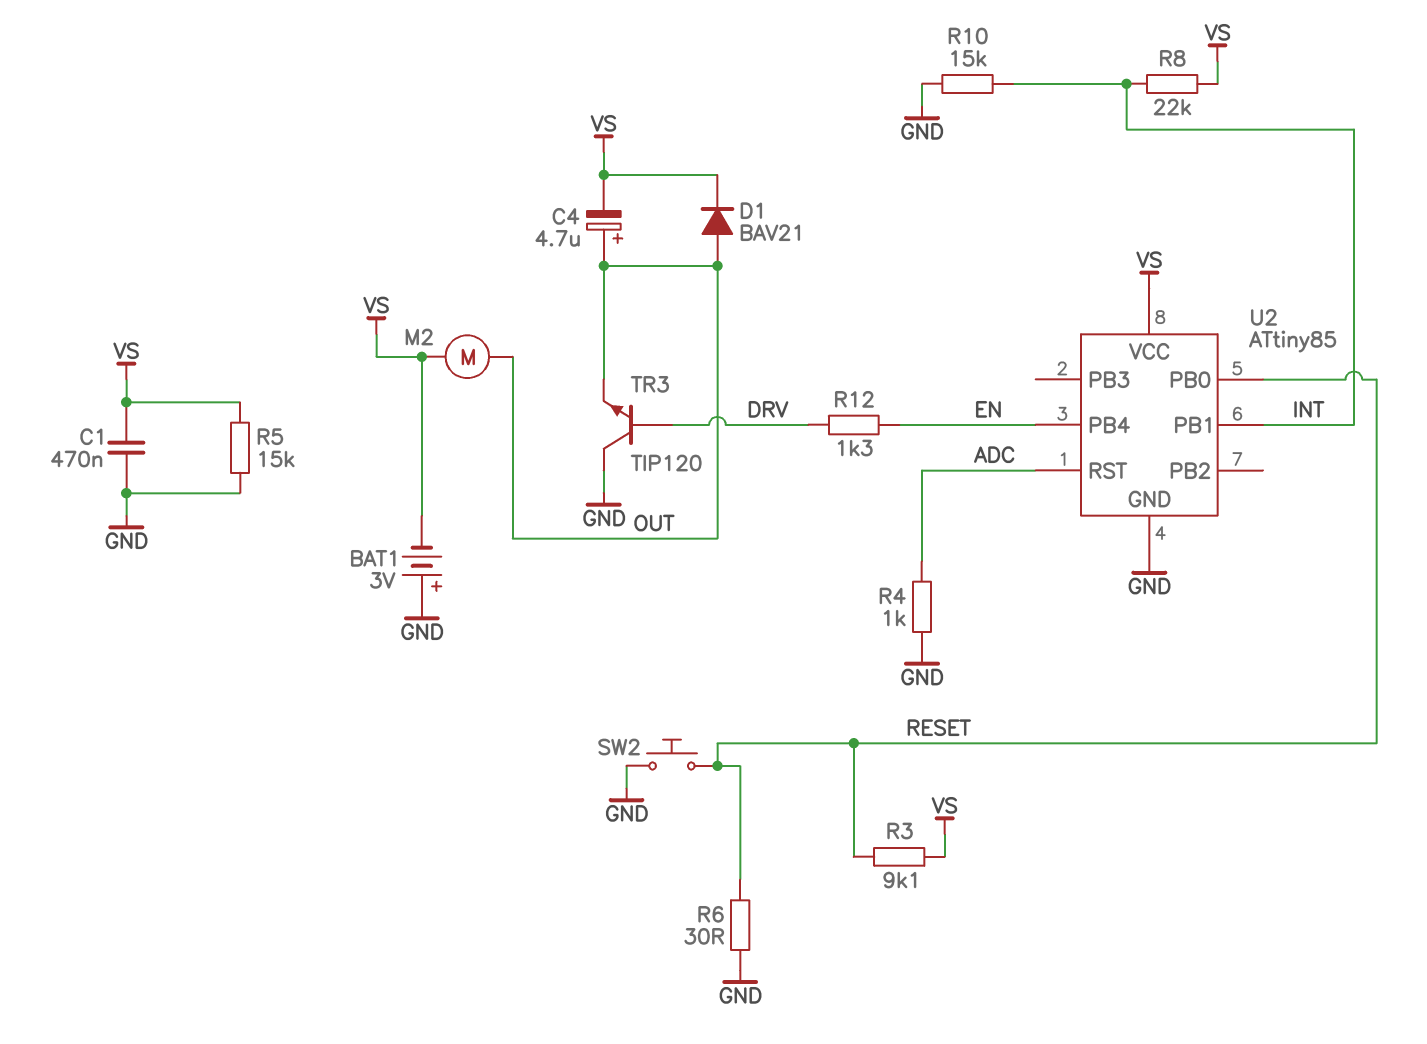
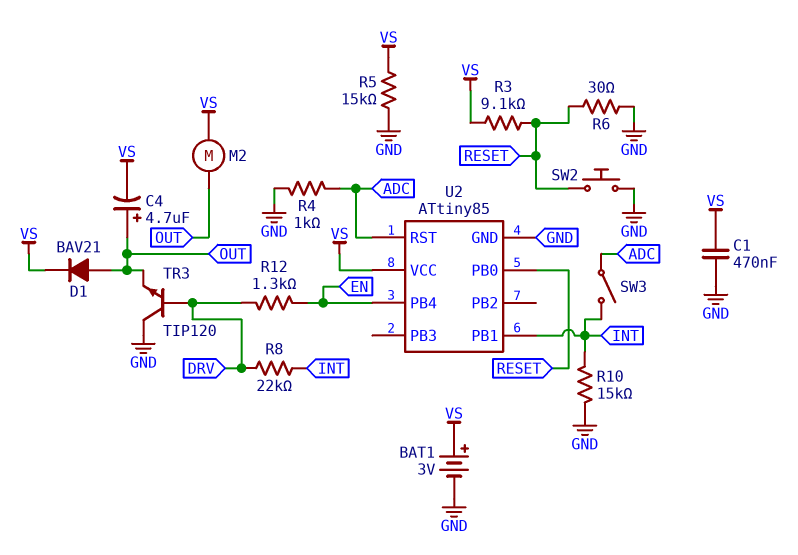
BAT1: 3V (plus GND, minus VS) -> 3V (plus VS, minus GND)
R8: 22k (INT, VS) -> 22k (DRV, INT)
SW3: none -> switch (ADC, INT)

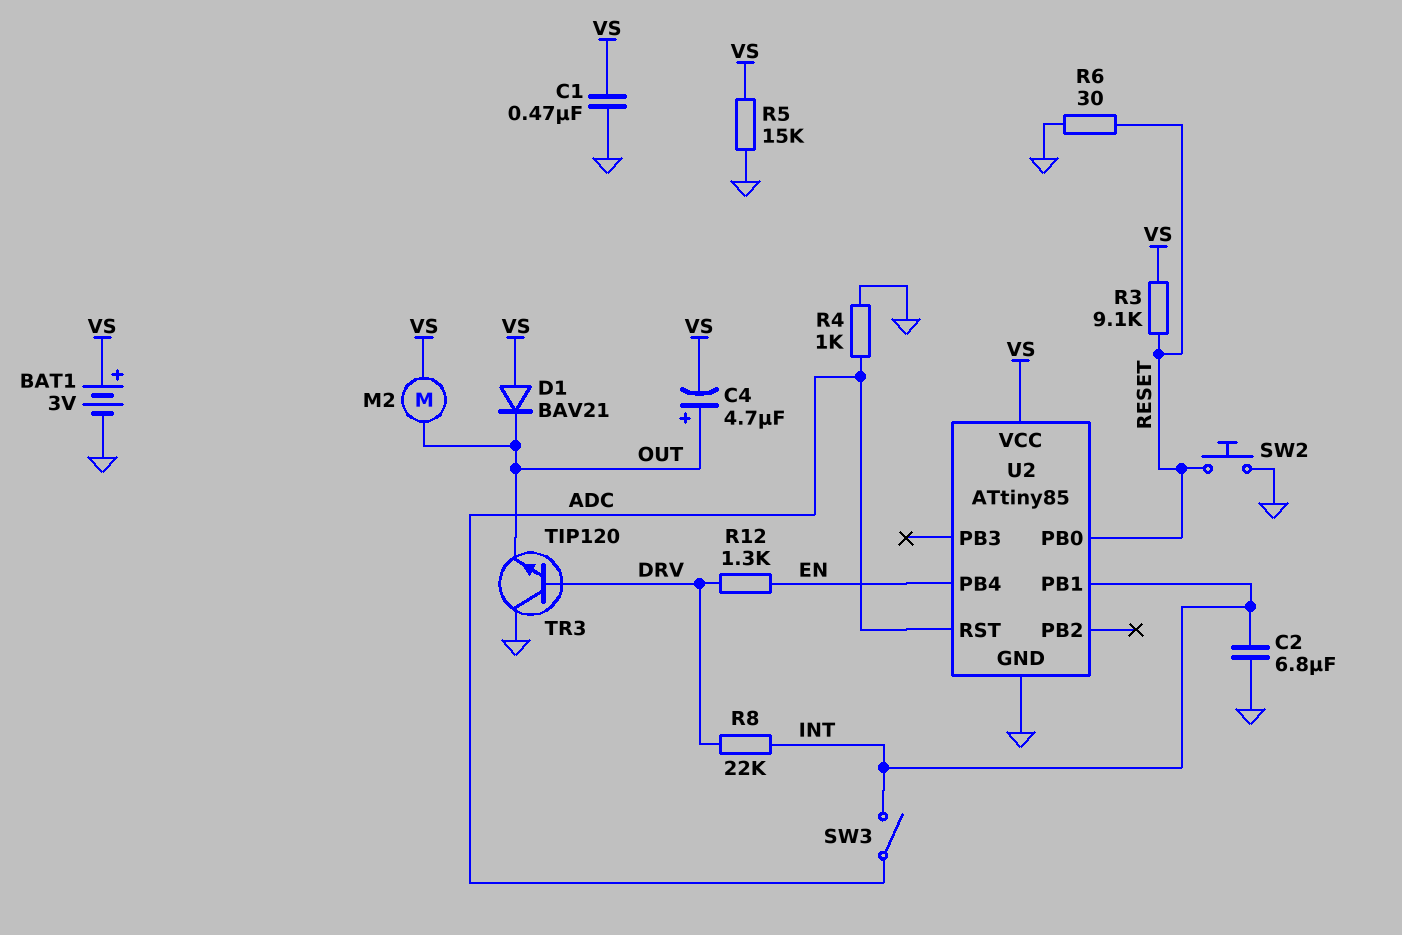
C2: none -> 6.8uF (GND, INT)
D1: diode BAV21 (A OUT, K VS) -> diode BAV21 (A VS, K OUT)
R10: 15k (GND, INT) -> none

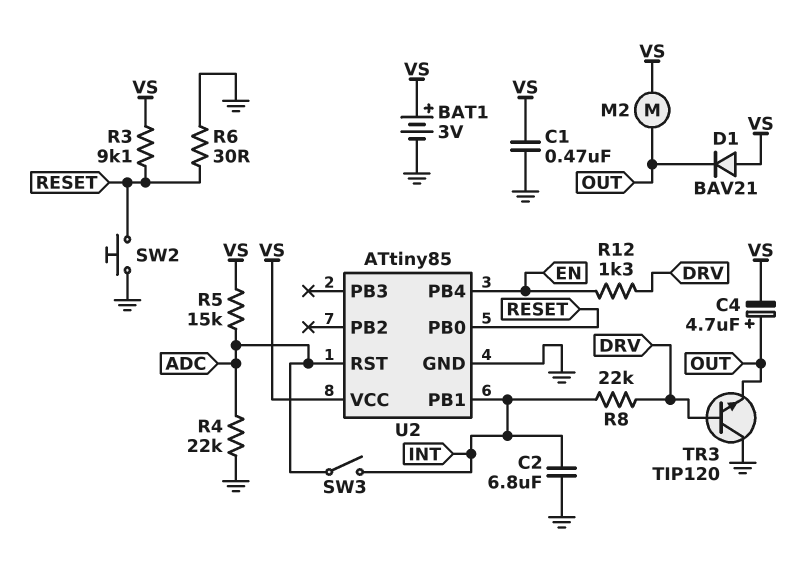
R4: 1k (ADC, GND) -> 22k (ADC, GND)
R5: 15k (GND, VS) -> 15k (ADC, VS)

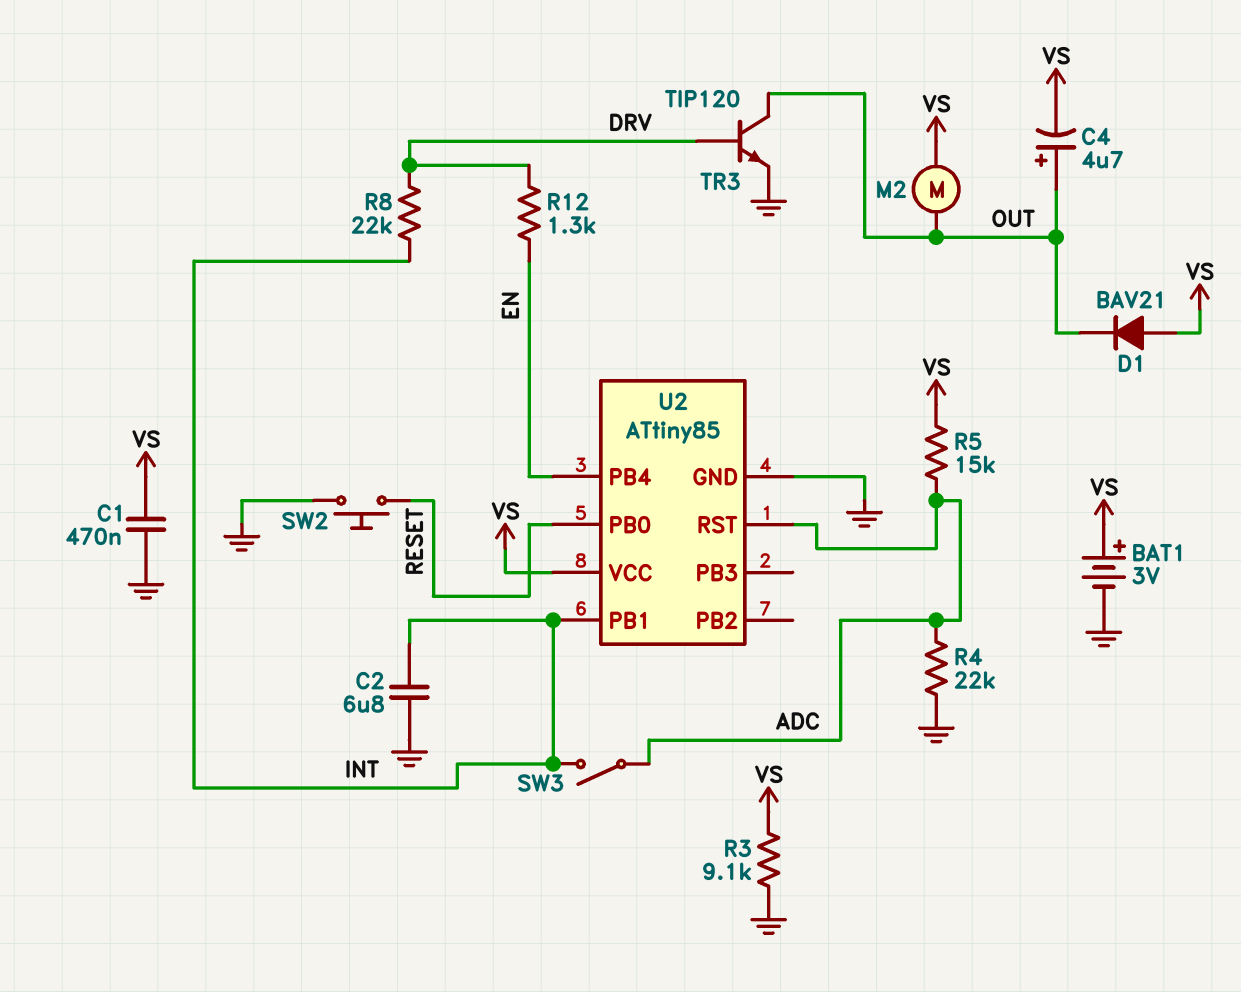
R3: 9.1k (RESET, VS) -> 9.1k (GND, VS)
R6: 30 (GND, RESET) -> none
TR3: NPN TIP120 (B DRV, C GND, E OUT) -> NPN TIP120 (B DRV, C OUT, E GND)

